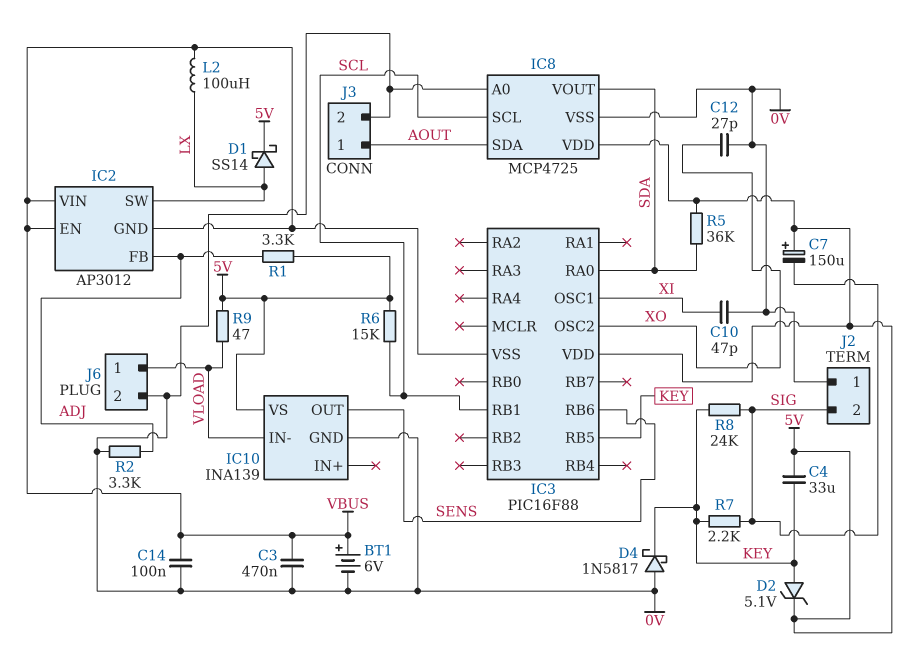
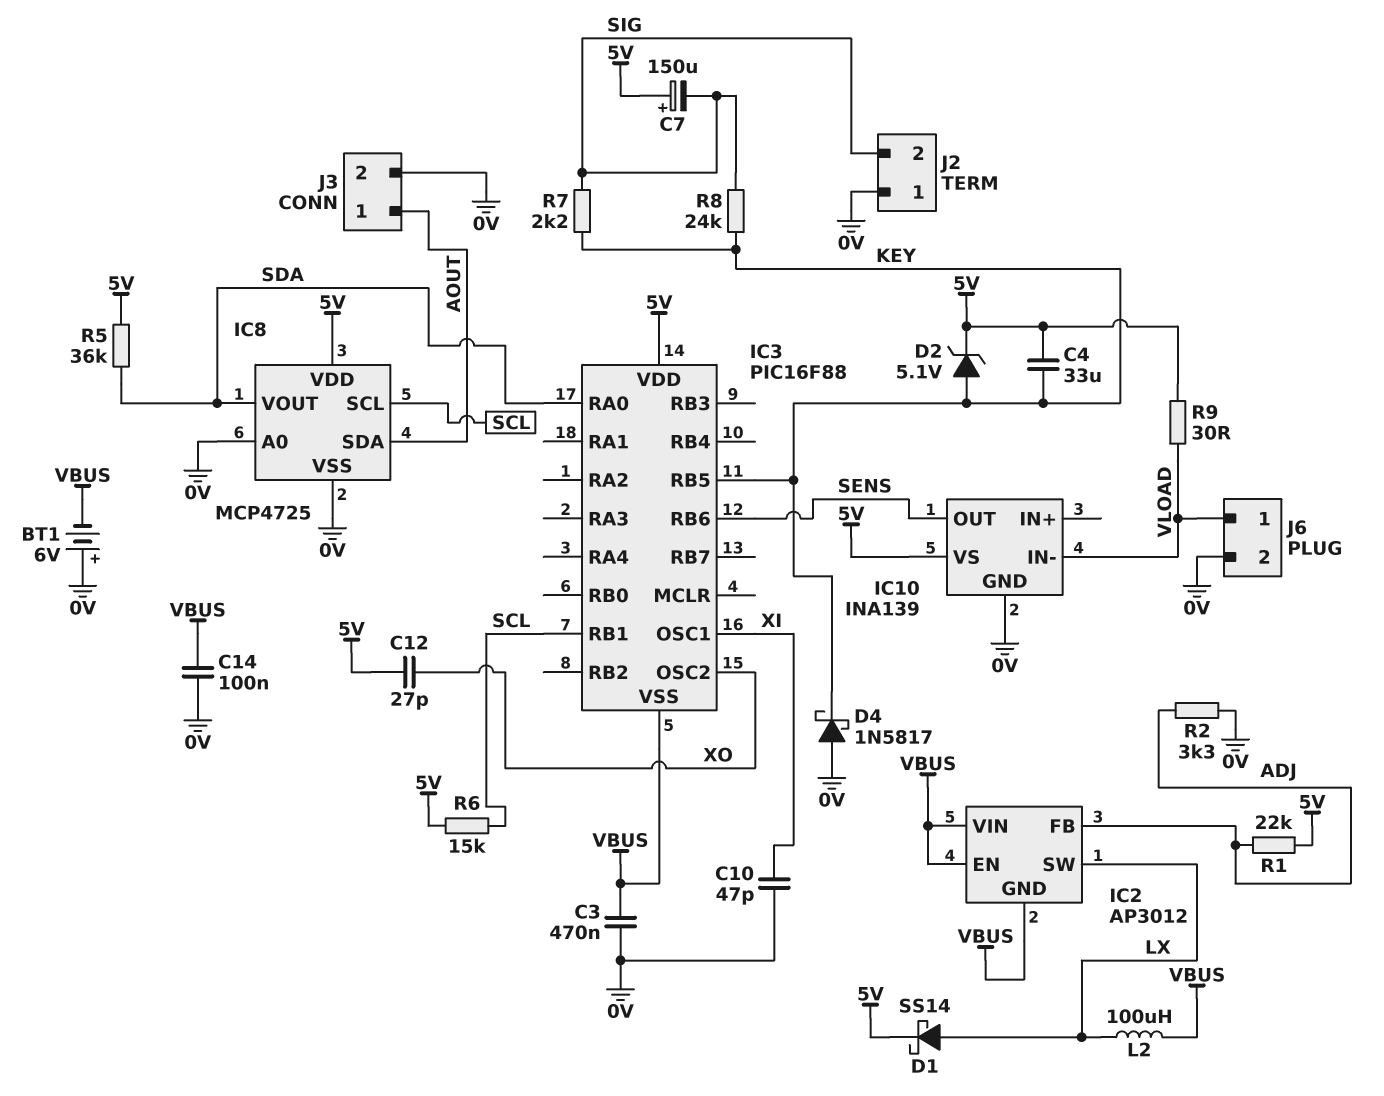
BT1: 6V (plus VBUS, minus 0V) -> 6V (plus 0V, minus VBUS)
C12: 27pF (0V, XO) -> 27pF (5V, XO)
R1: 3.3k (5V, ADJ) -> 22k (5V, ADJ)
R9: 47 (5V, VLOAD) -> 30 (5V, VLOAD)

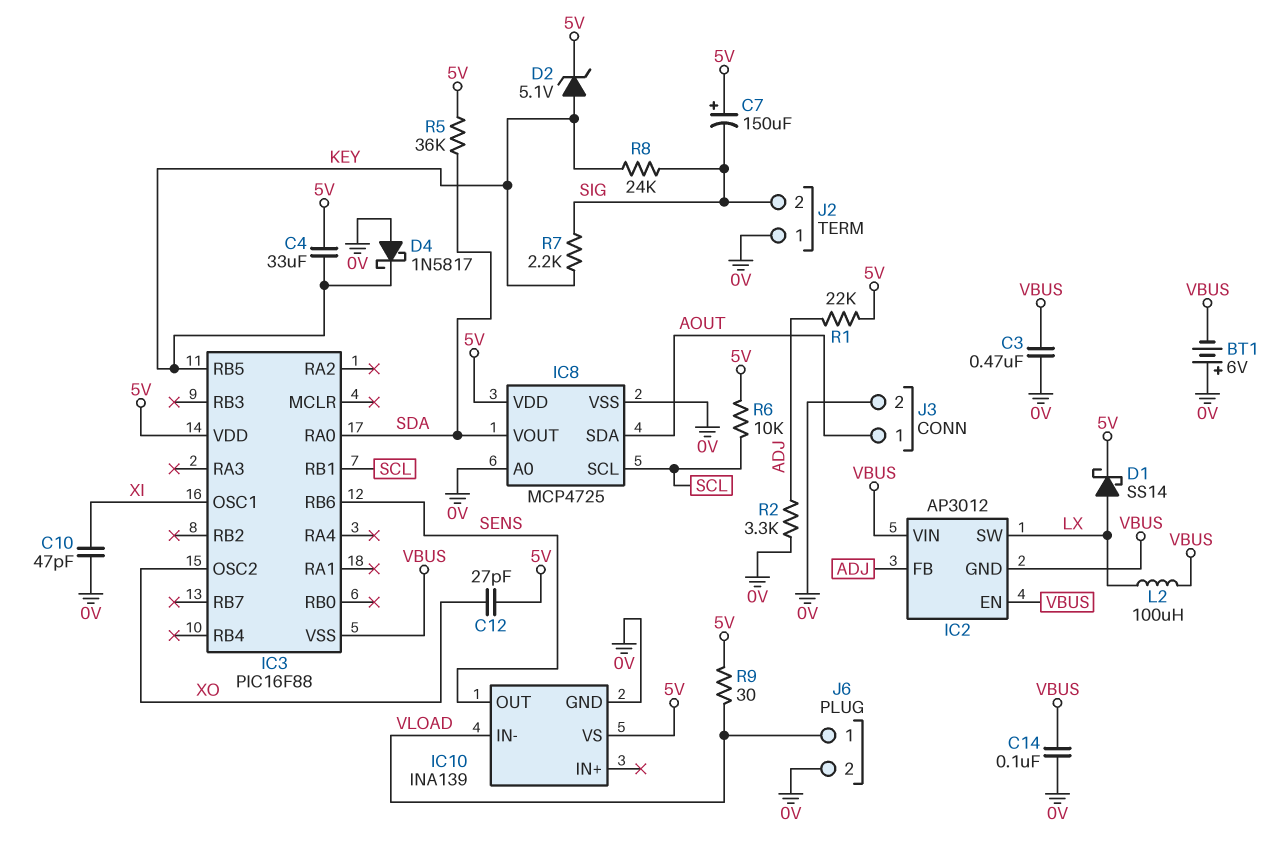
R6: 15k (5V, SCL) -> 10k (5V, SCL)

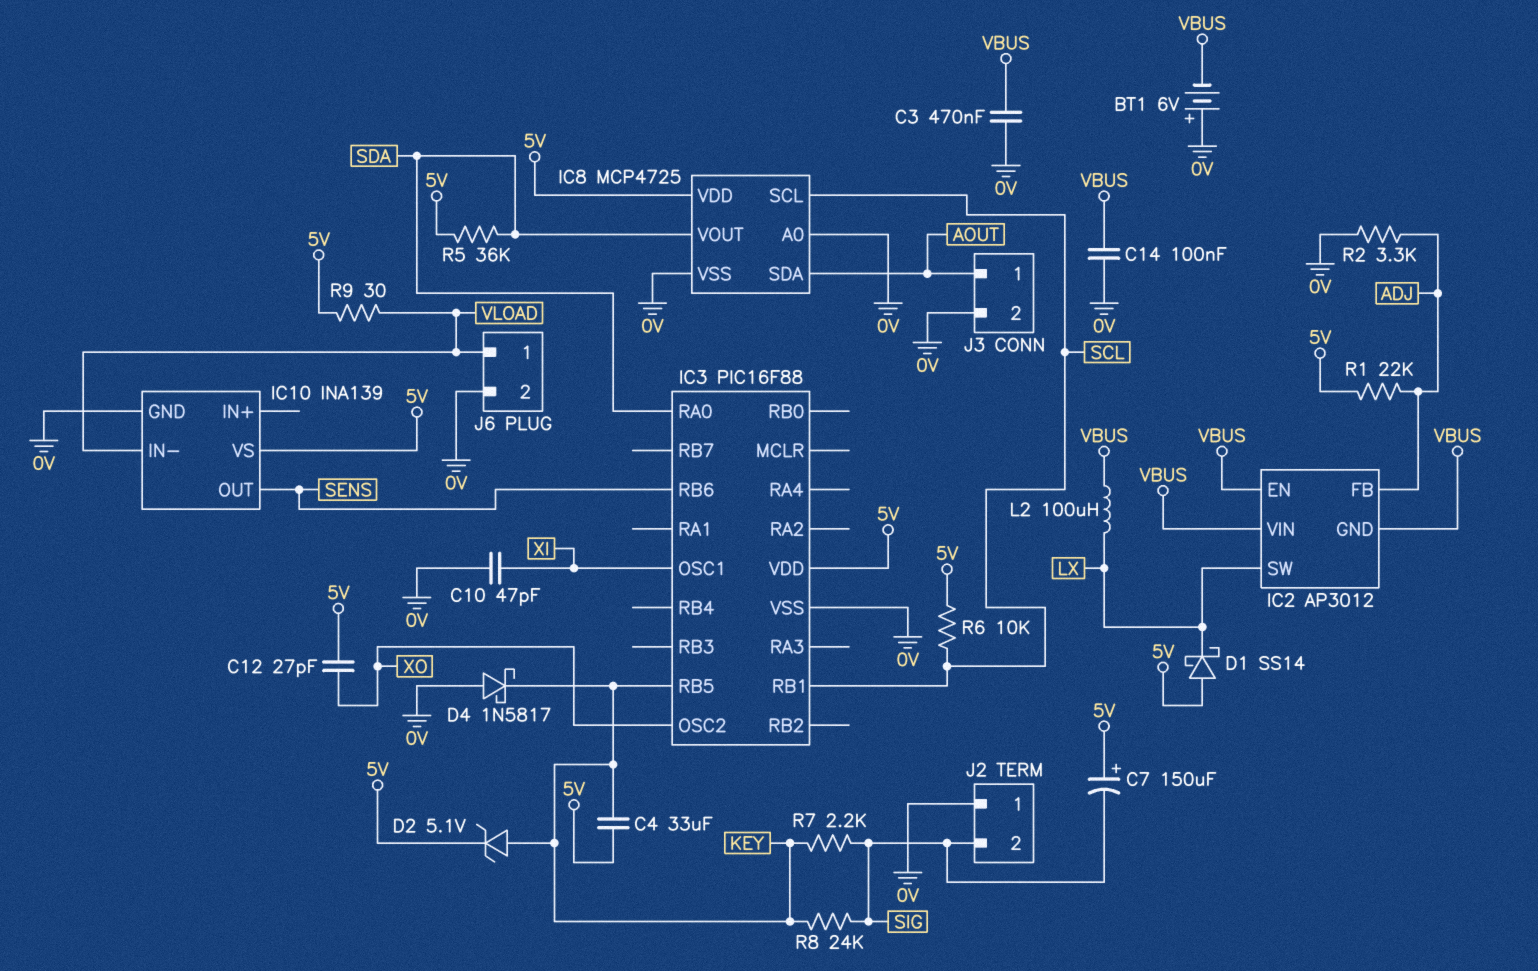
D1: schottky SS14 (A LX, K 5V) -> schottky SS14 (A 5V, K LX)
IC3 pin VSS: VBUS -> 0V

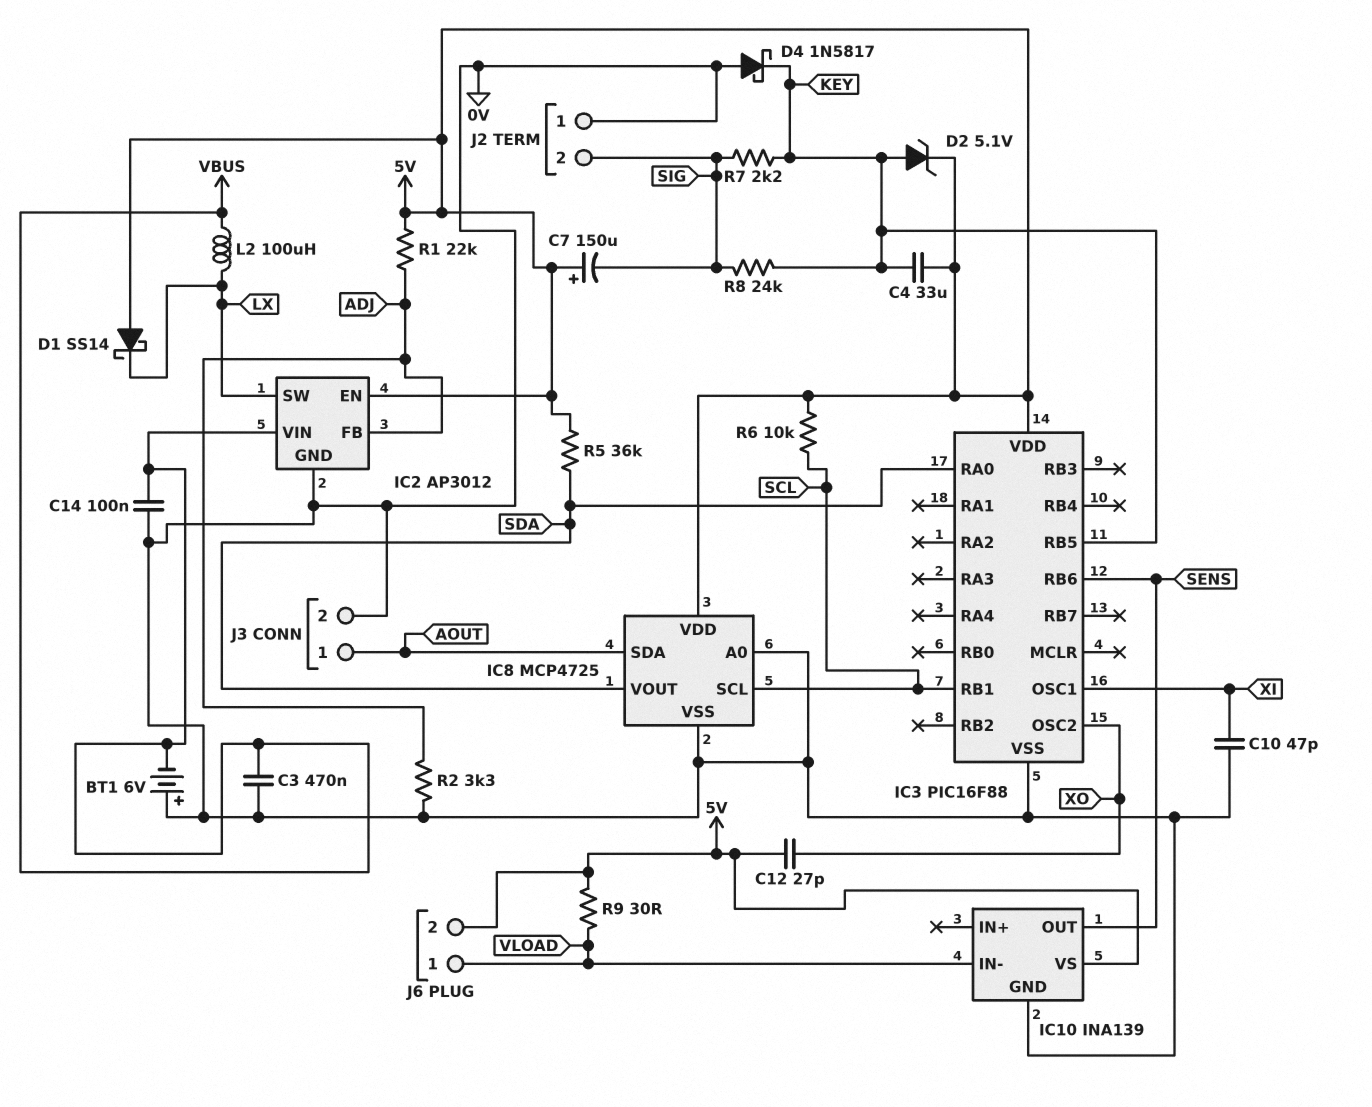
IC2 pin EN: VBUS -> 5V
IC2 pin GND: VBUS -> 0V
J6 pin 2: 0V -> 5V

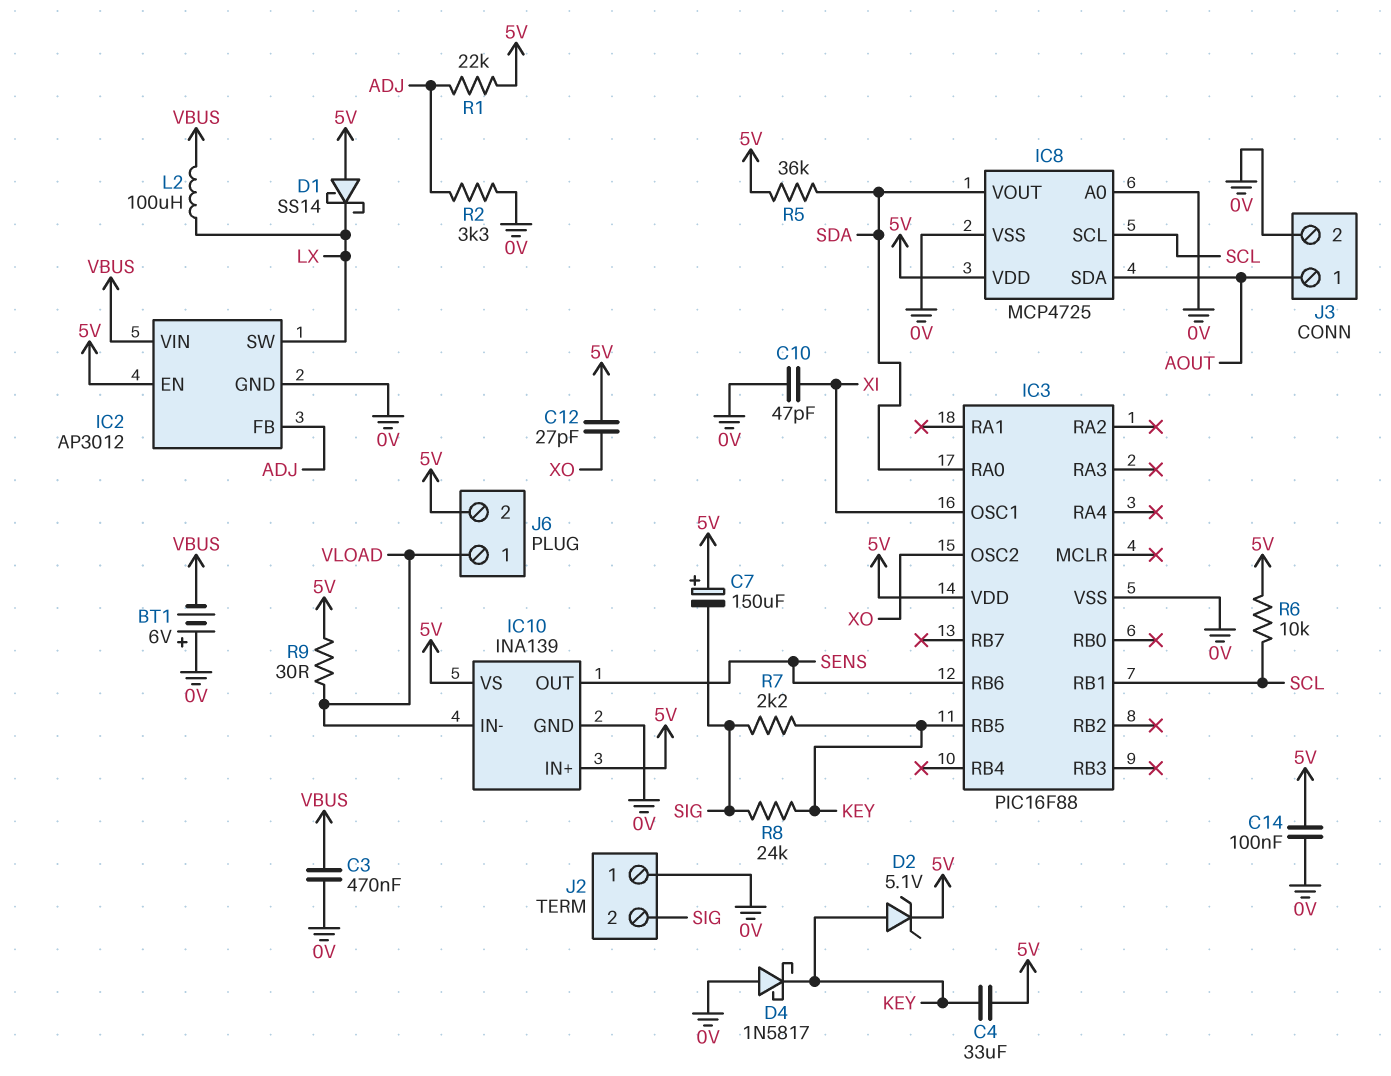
C14: 100nF (0V, VBUS) -> 100nF (0V, 5V)
IC10 pin IN+: none -> 5V

